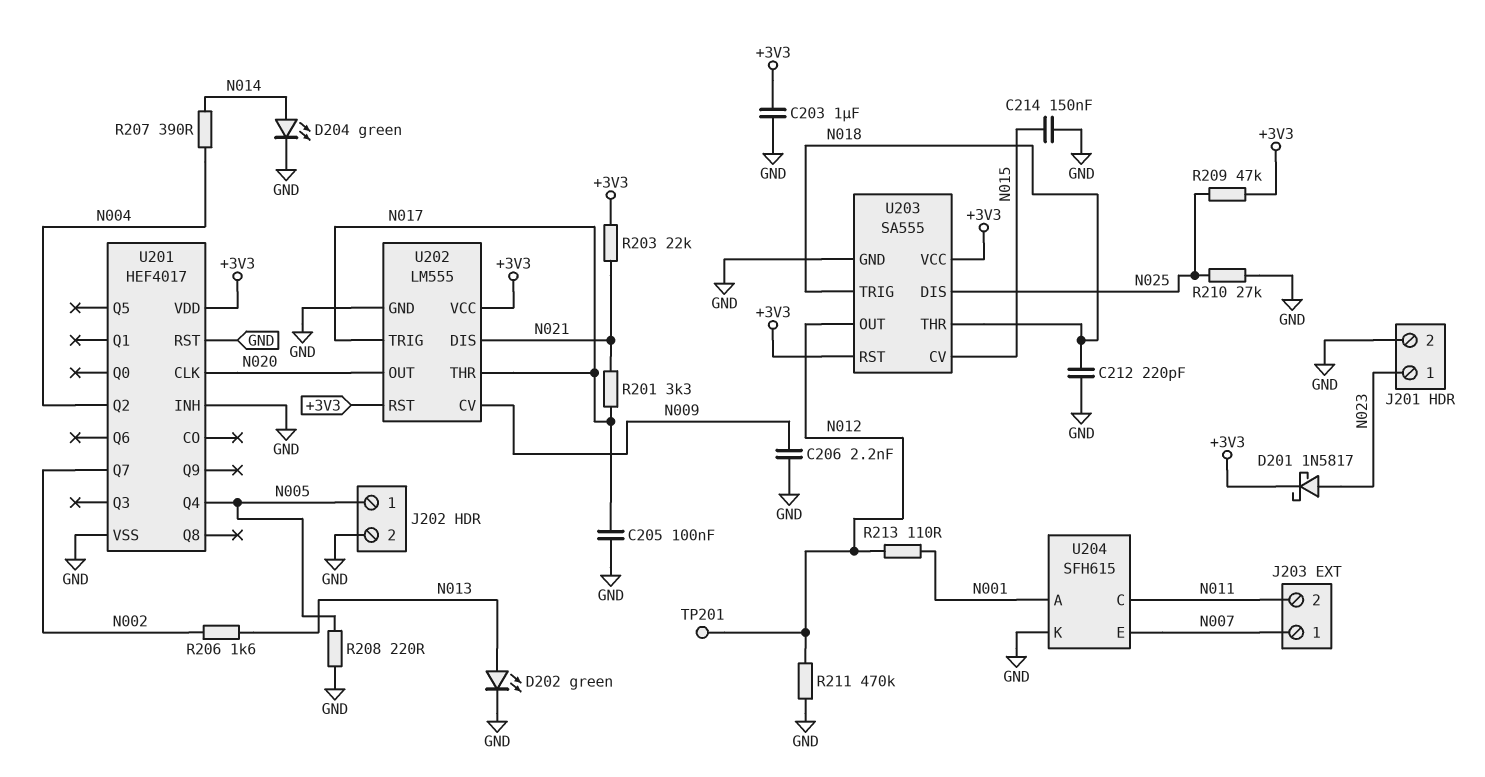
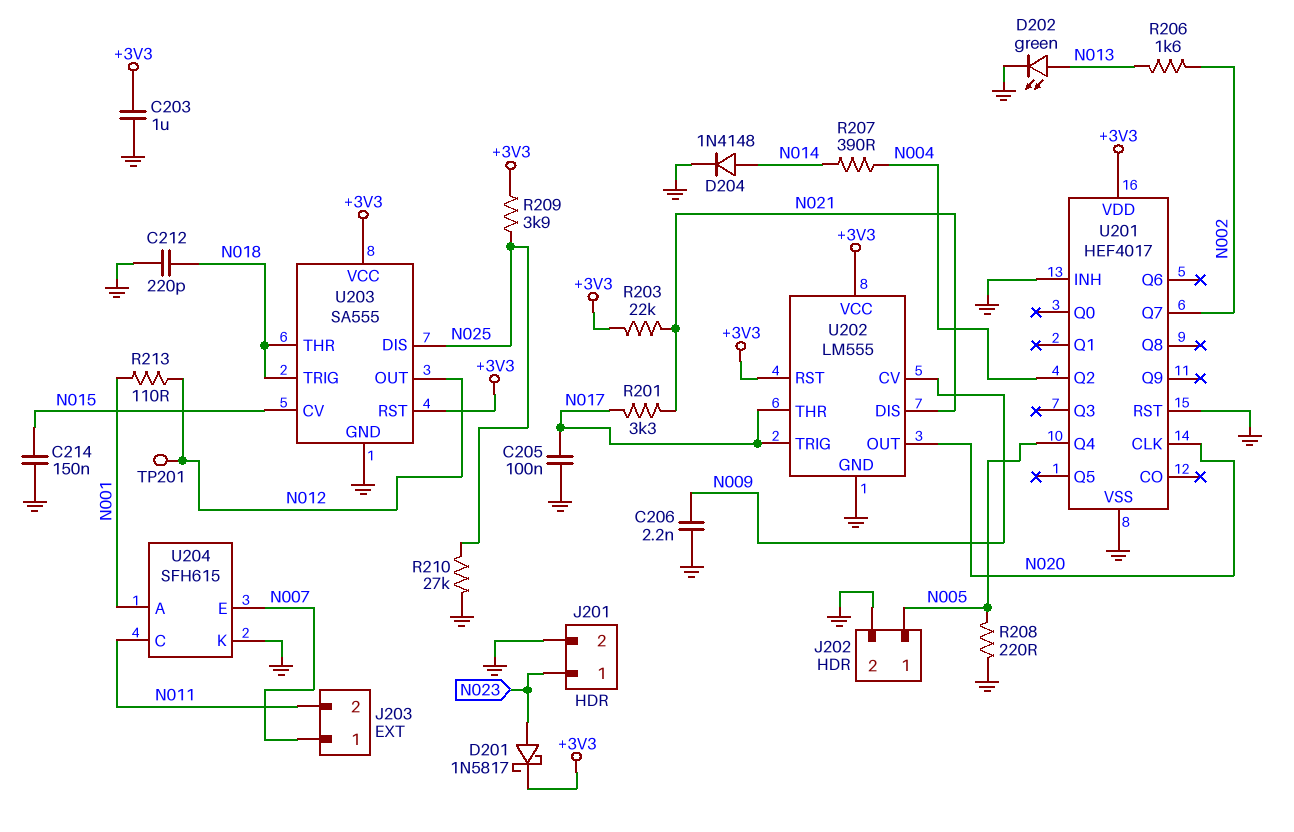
D204: LED green (A N014, K GND) -> diode 1N4148 (A N014, K GND)
R209: 47k (+3V3, N025) -> 3.9k (+3V3, N025)
R211: 470k (GND, N012) -> none

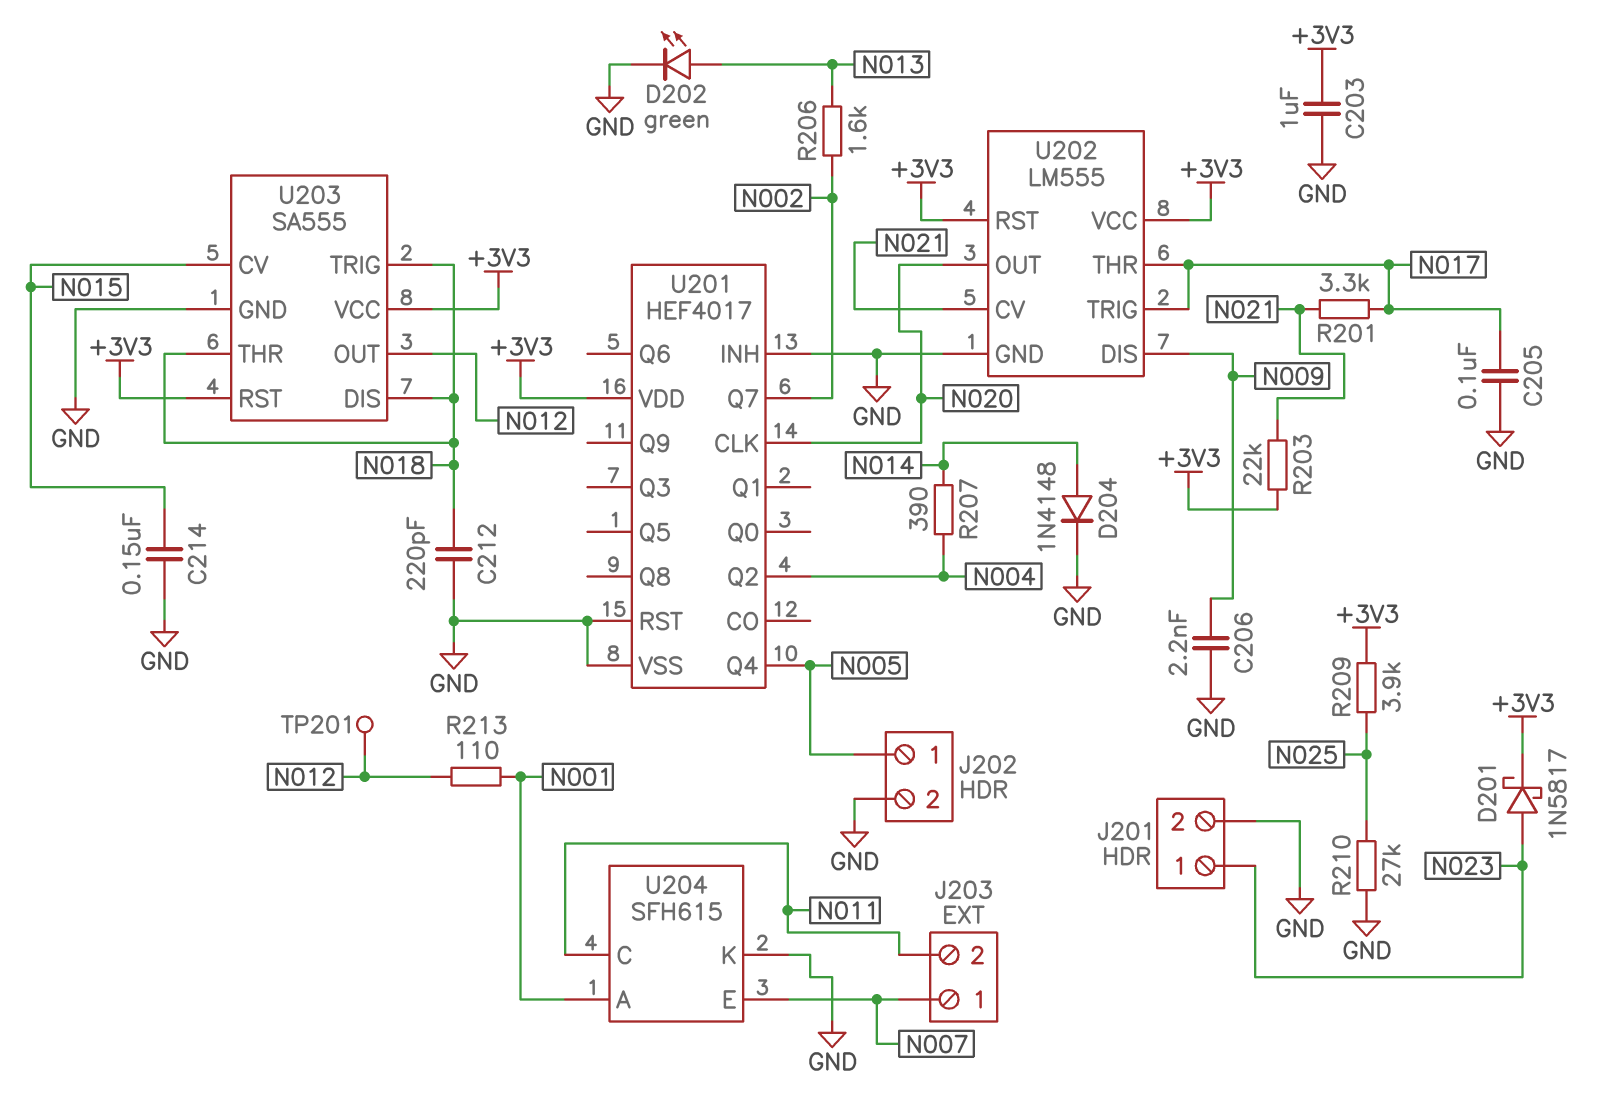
R208: 220 (GND, N005) -> none
U202 pin CV: N009 -> N021
U202 pin DIS: N021 -> N009
U203 pin DIS: N025 -> N018

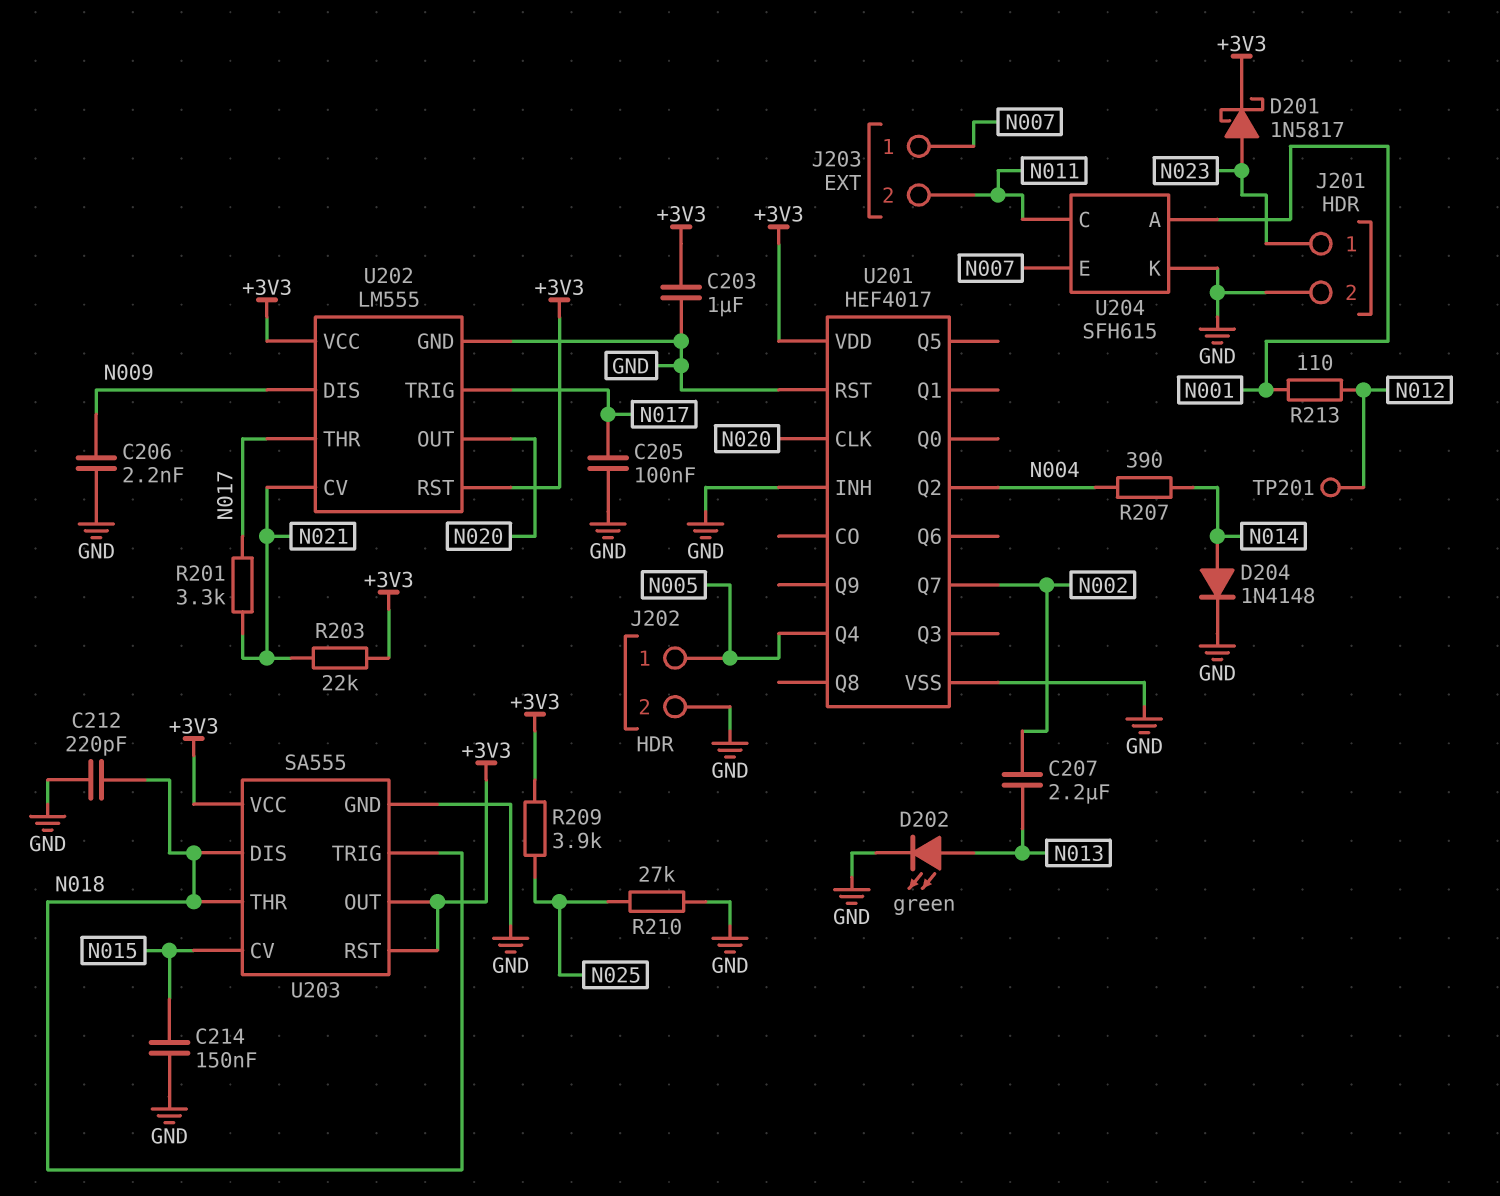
C207: none -> 2.2uF (N002, N013)
R206: 1.6k (N002, N013) -> none
U203 pin OUT: N012 -> +3V3

